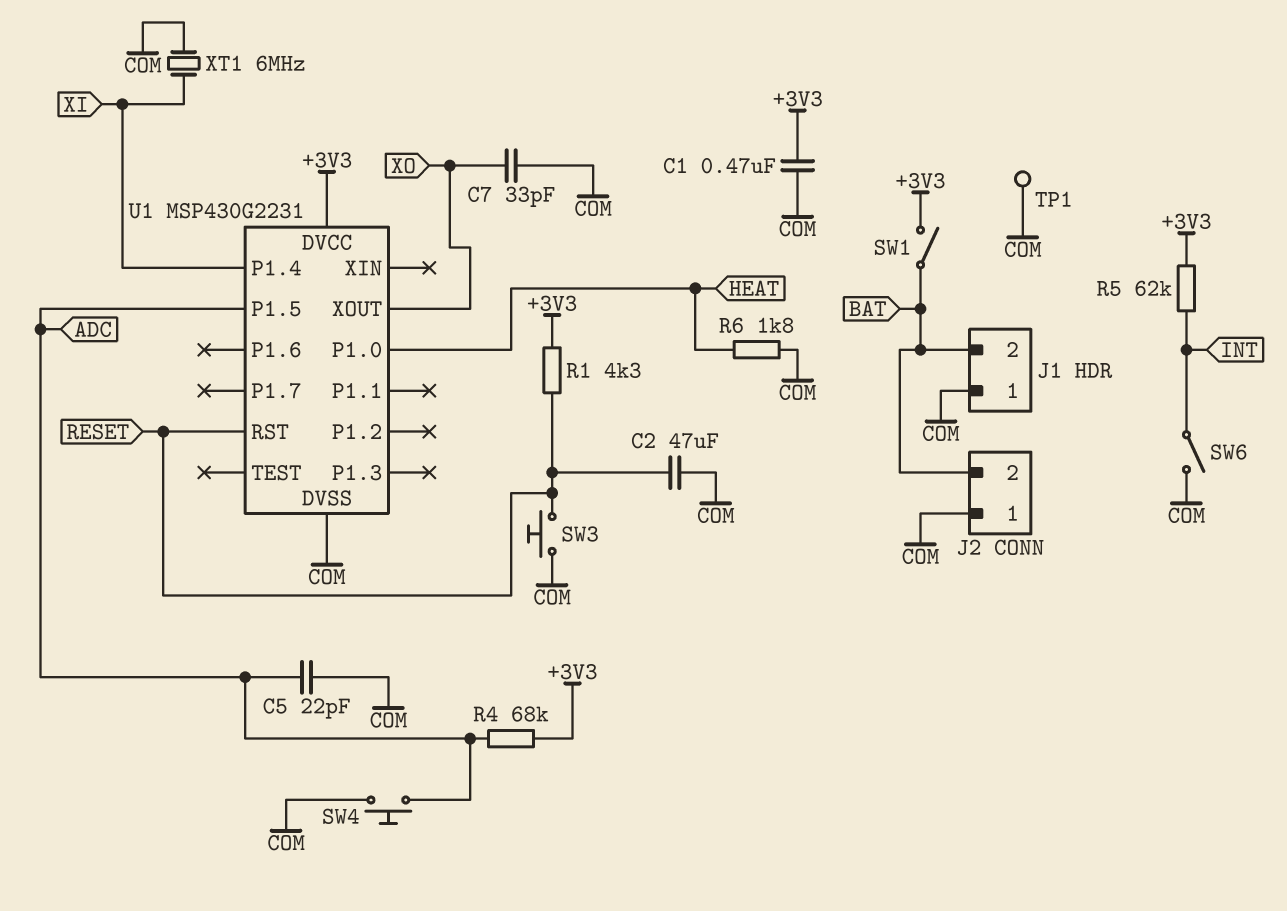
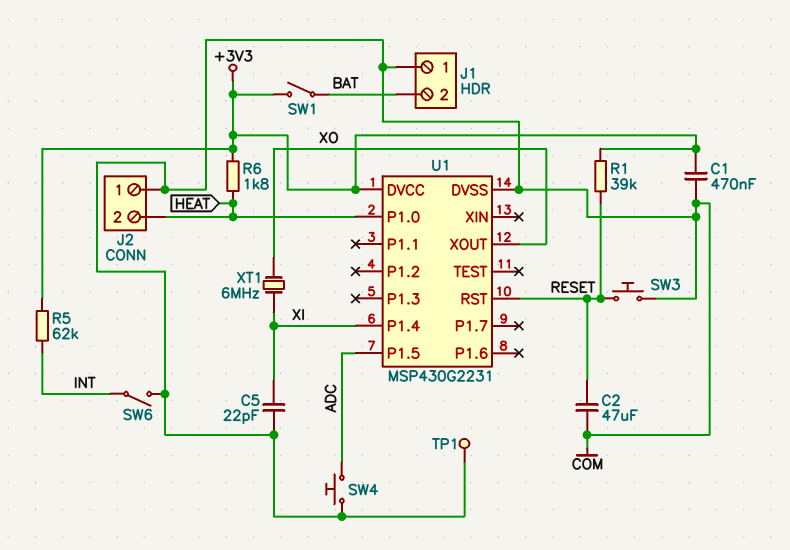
C5: 22pF (ADC, COM) -> 22pF (COM, XI)
C7: 33pF (COM, XO) -> none
J2 pin 2: BAT -> HEAT
R1: 4.3k (+3V3, RESET) -> 39k (+3V3, RESET)
R4: 68k (+3V3, ADC) -> none
R6: 1.8k (COM, HEAT) -> 1.8k (+3V3, HEAT)
XT1: 6MHz (COM, XI) -> 6MHz (XI, XO)

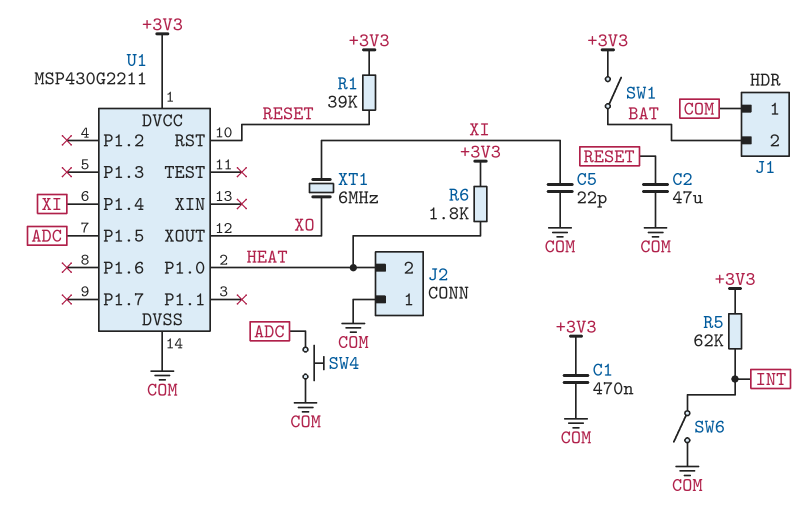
SW3: button (COM, RESET) -> none
TP1: test point (COM) -> none
U1: MSP430G2231 -> MSP430G2211

